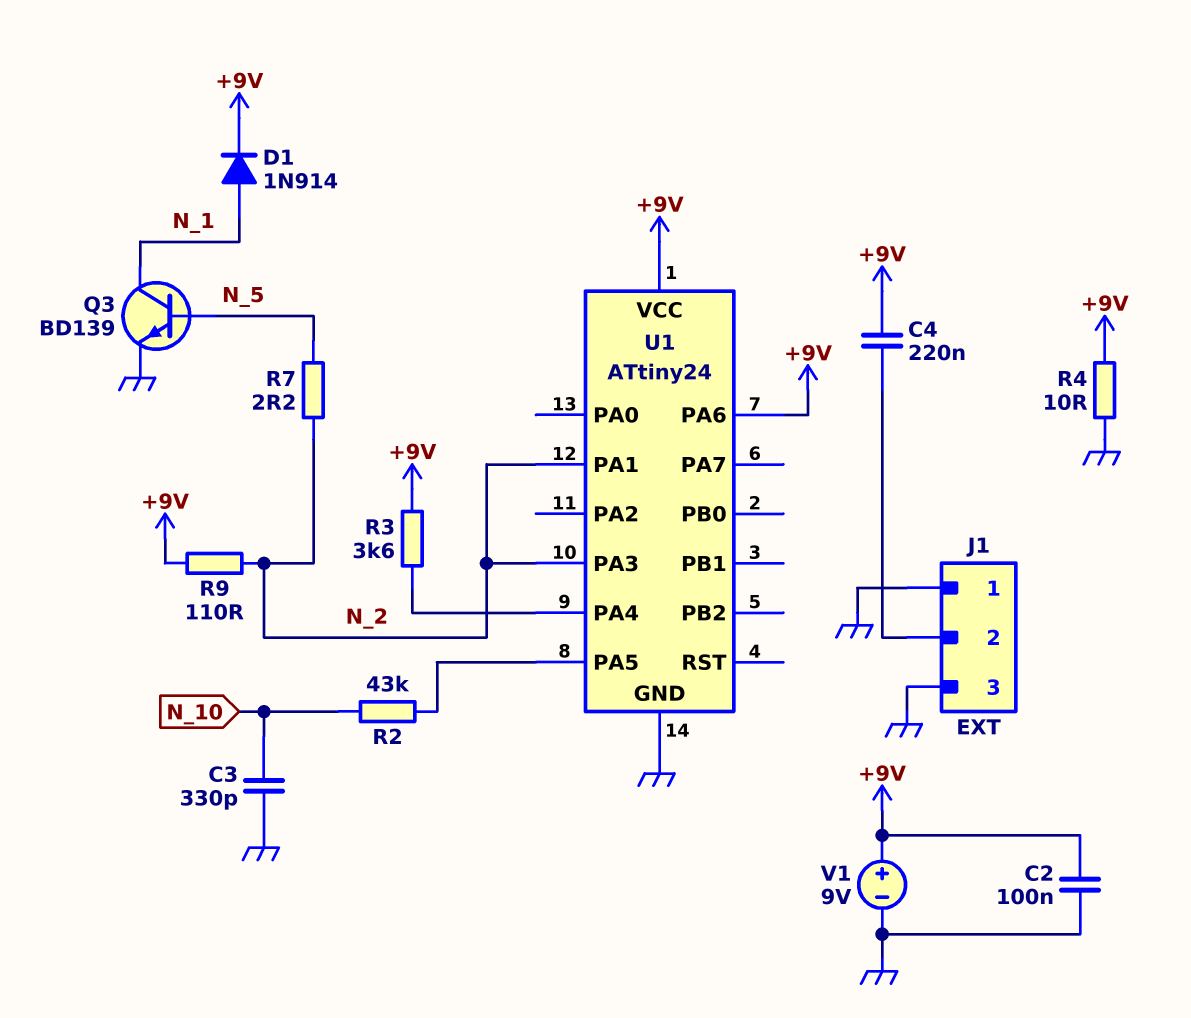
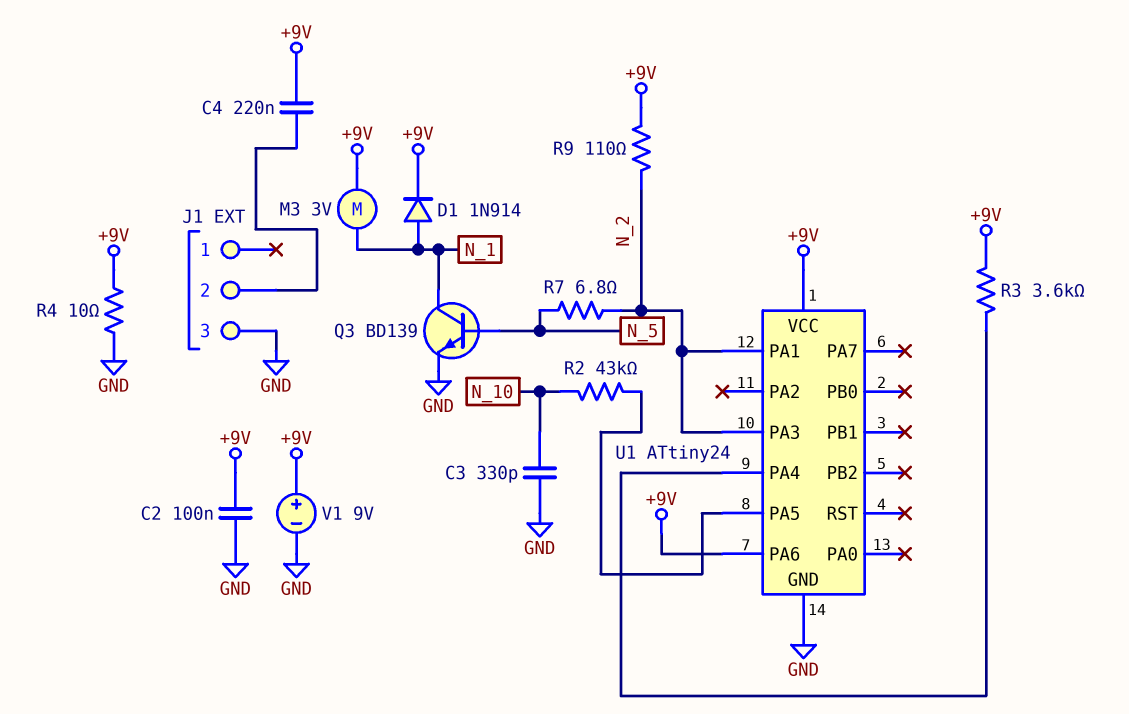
J1 pin 1: GND -> none
M3: none -> motor 3V (+9V, N_1)
R7: 2.2 (N_2, N_5) -> 6.8 (N_2, N_5)

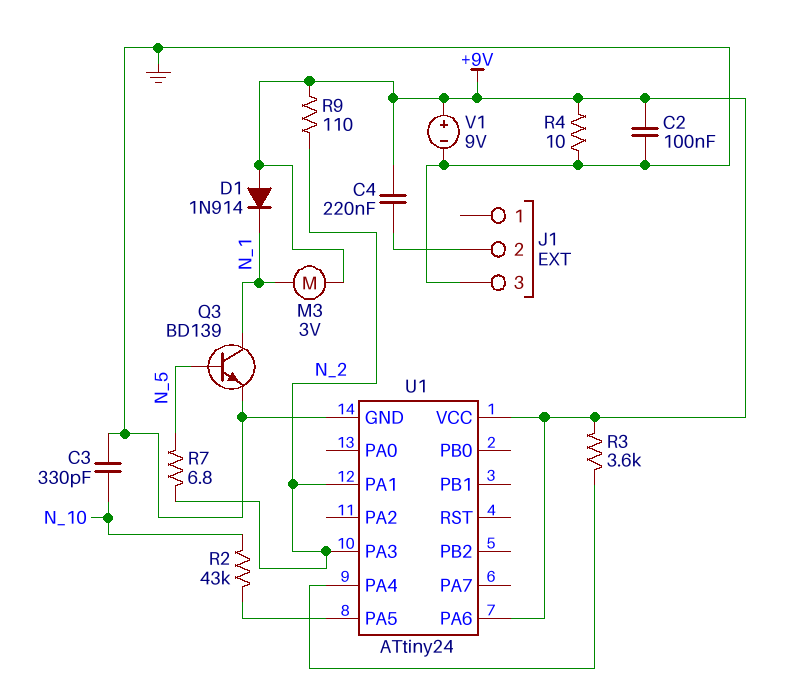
D1: diode 1N914 (A N_1, K +9V) -> diode 1N914 (A +9V, K N_1)

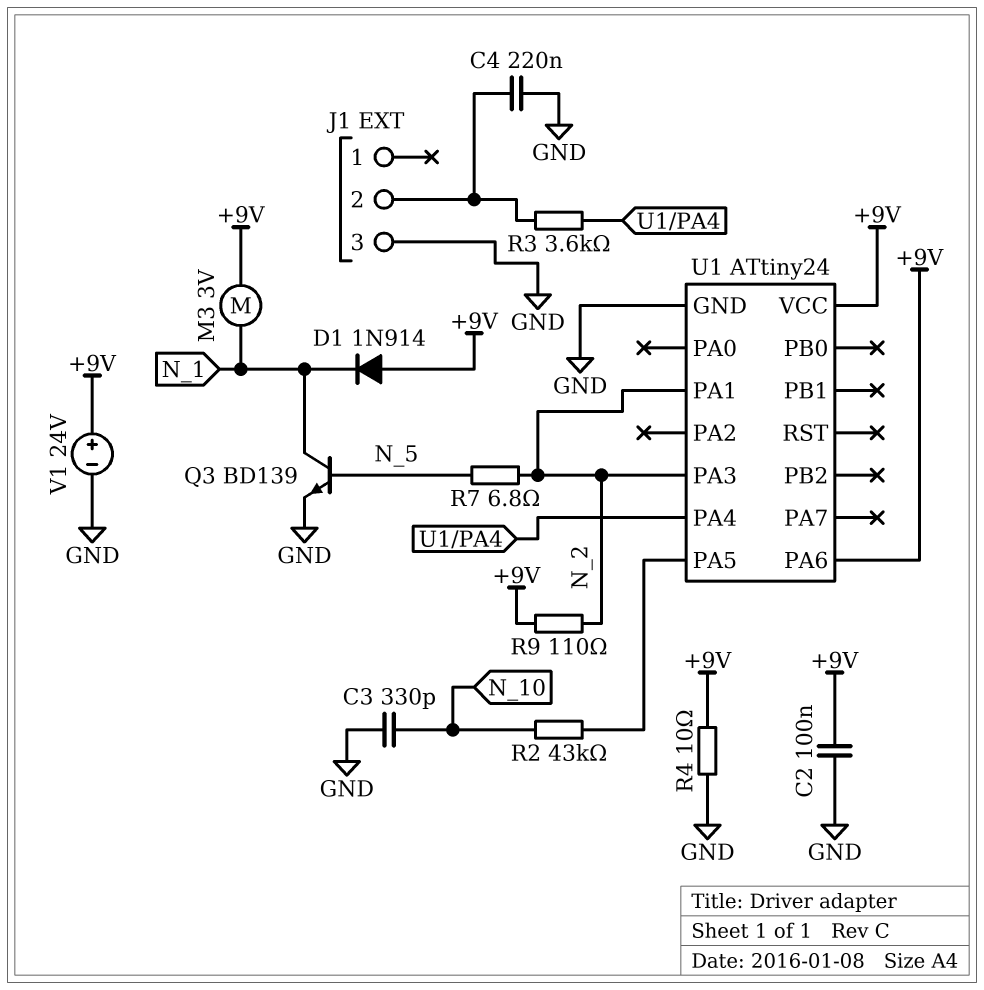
C4: 220nF (+9V, J1/2) -> 220nF (GND, J1/2)
R3: 3.6k (+9V, U1/PA4) -> 3.6k (J1/2, U1/PA4)
V1: 9V (plus +9V, minus GND) -> 24V (plus +9V, minus GND)

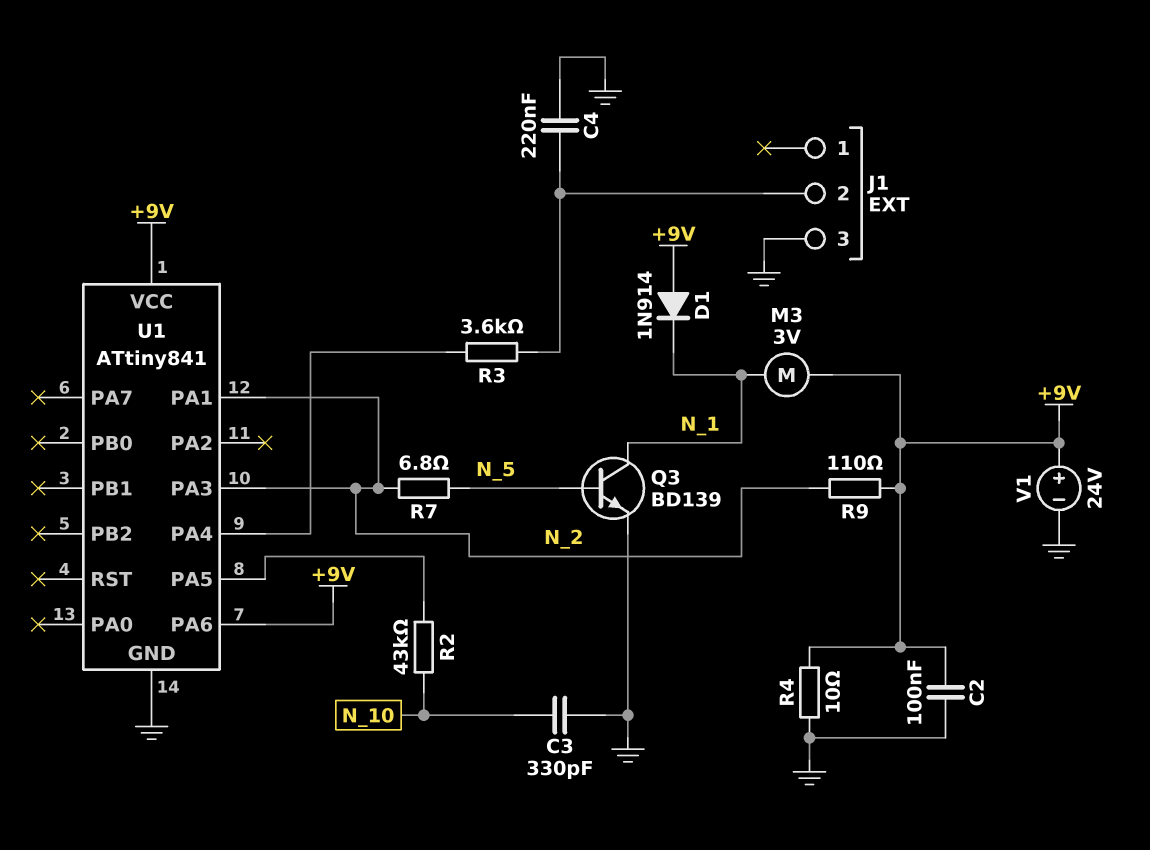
U1: ATtiny24 -> ATtiny841

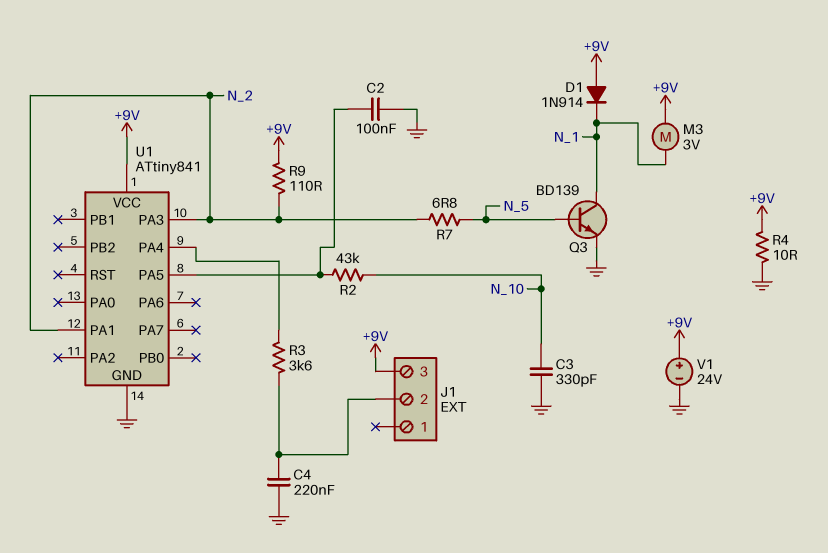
C2: 100nF (+9V, GND) -> 100nF (GND, U1/PA5)
J1 pin 3: GND -> +9V
U1 pin PA6: +9V -> none

